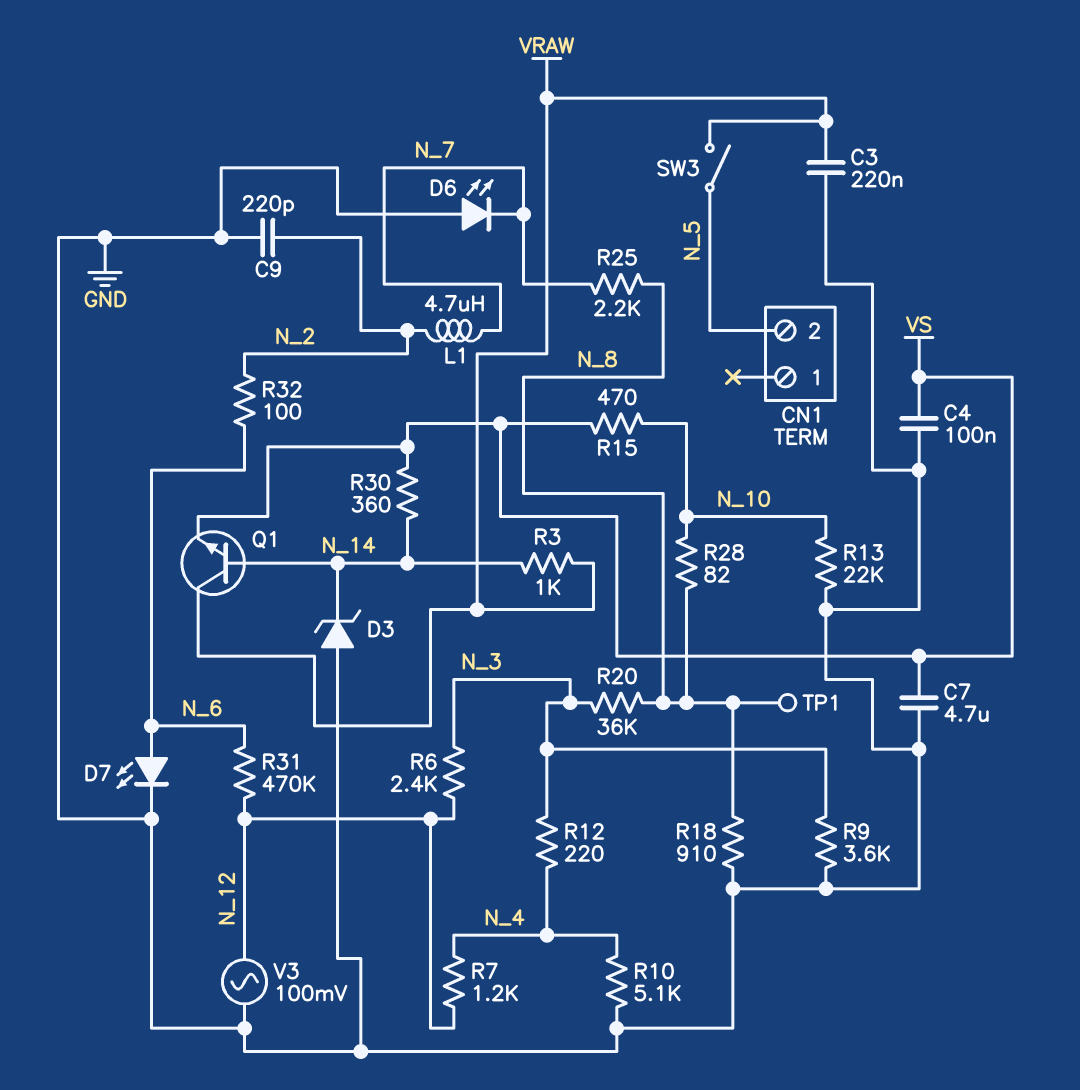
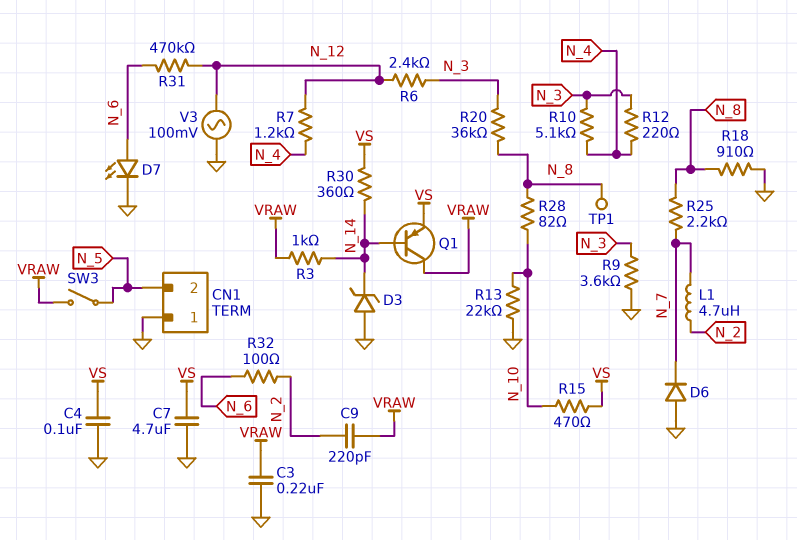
C9: 220pF (GND, N_2) -> 220pF (N_2, VRAW)
CN1 pin 1: none -> GND
D6: LED (A GND, K N_7) -> diode (A GND, K N_7)
Q1: NPN (B N_14, C VRAW, E VS) -> PNP (B N_14, C VRAW, E VS)
R10: 5.1k (GND, N_4) -> 5.1k (N_3, N_4)

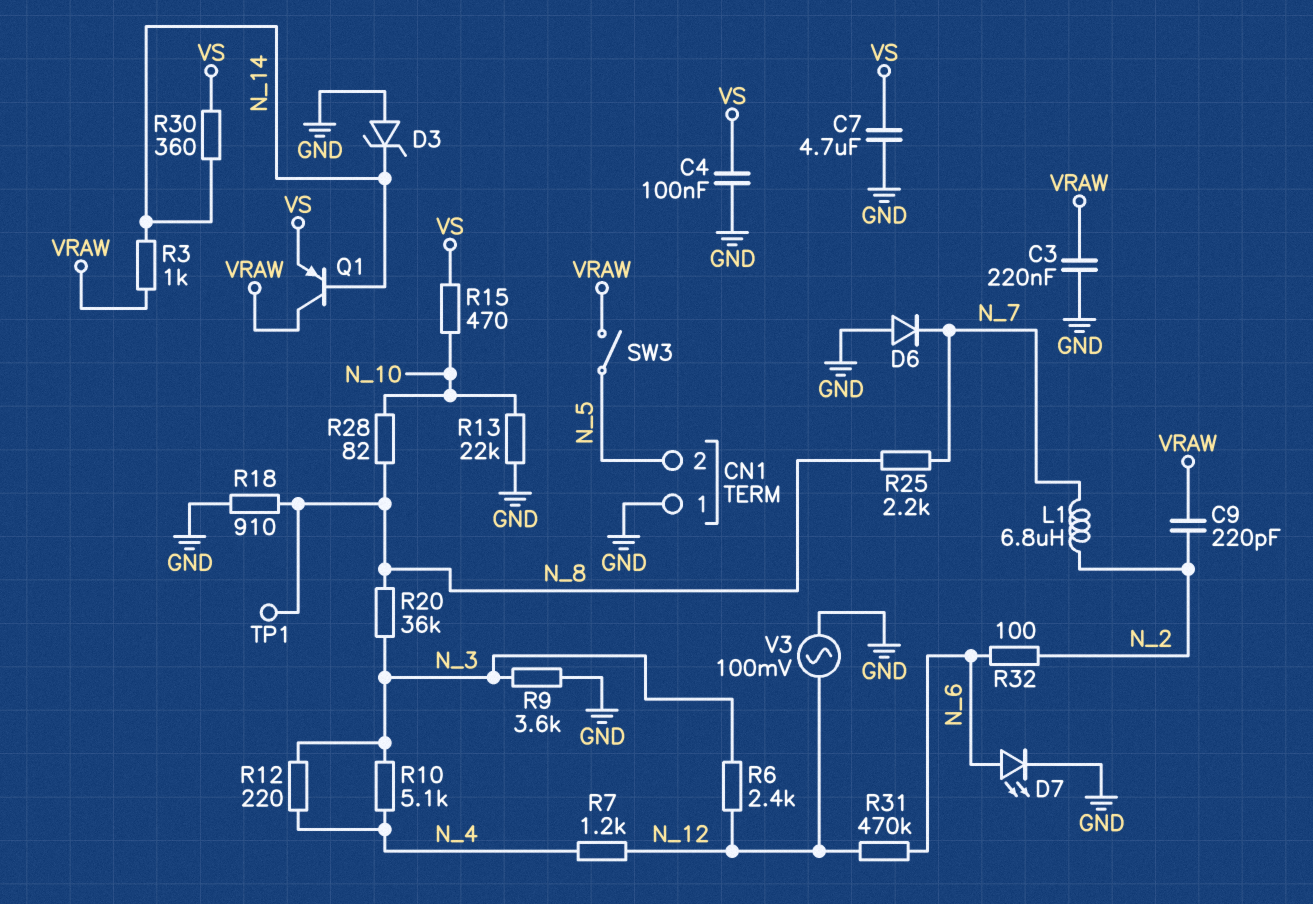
L1: 4.7uH (N_2, N_7) -> 6.8uH (N_2, N_7)

